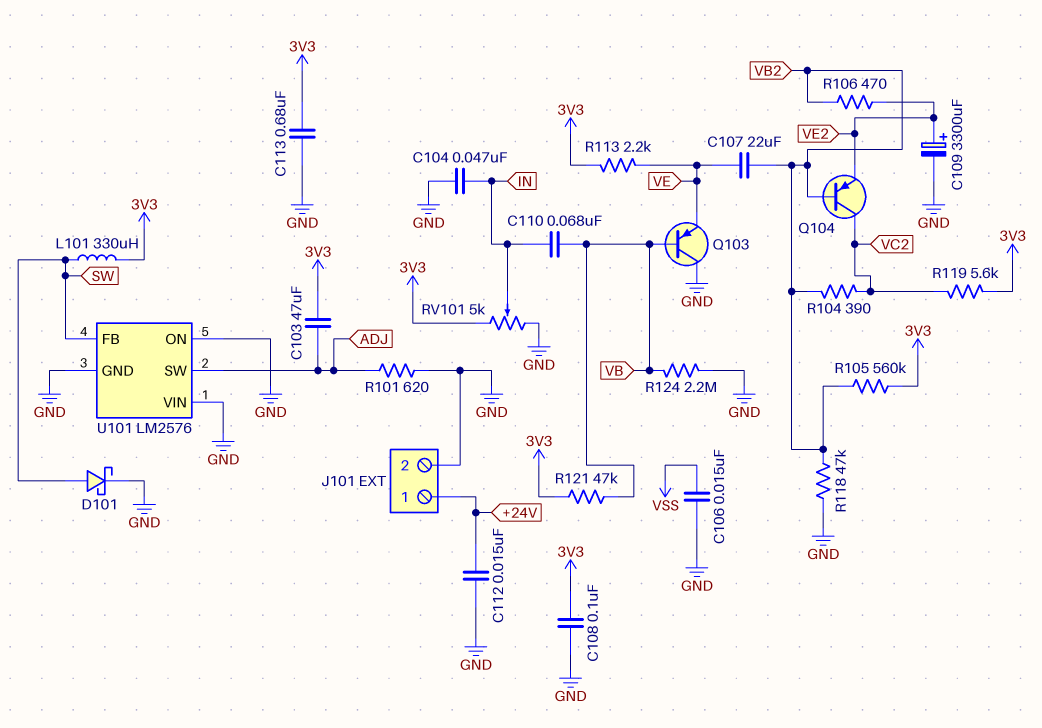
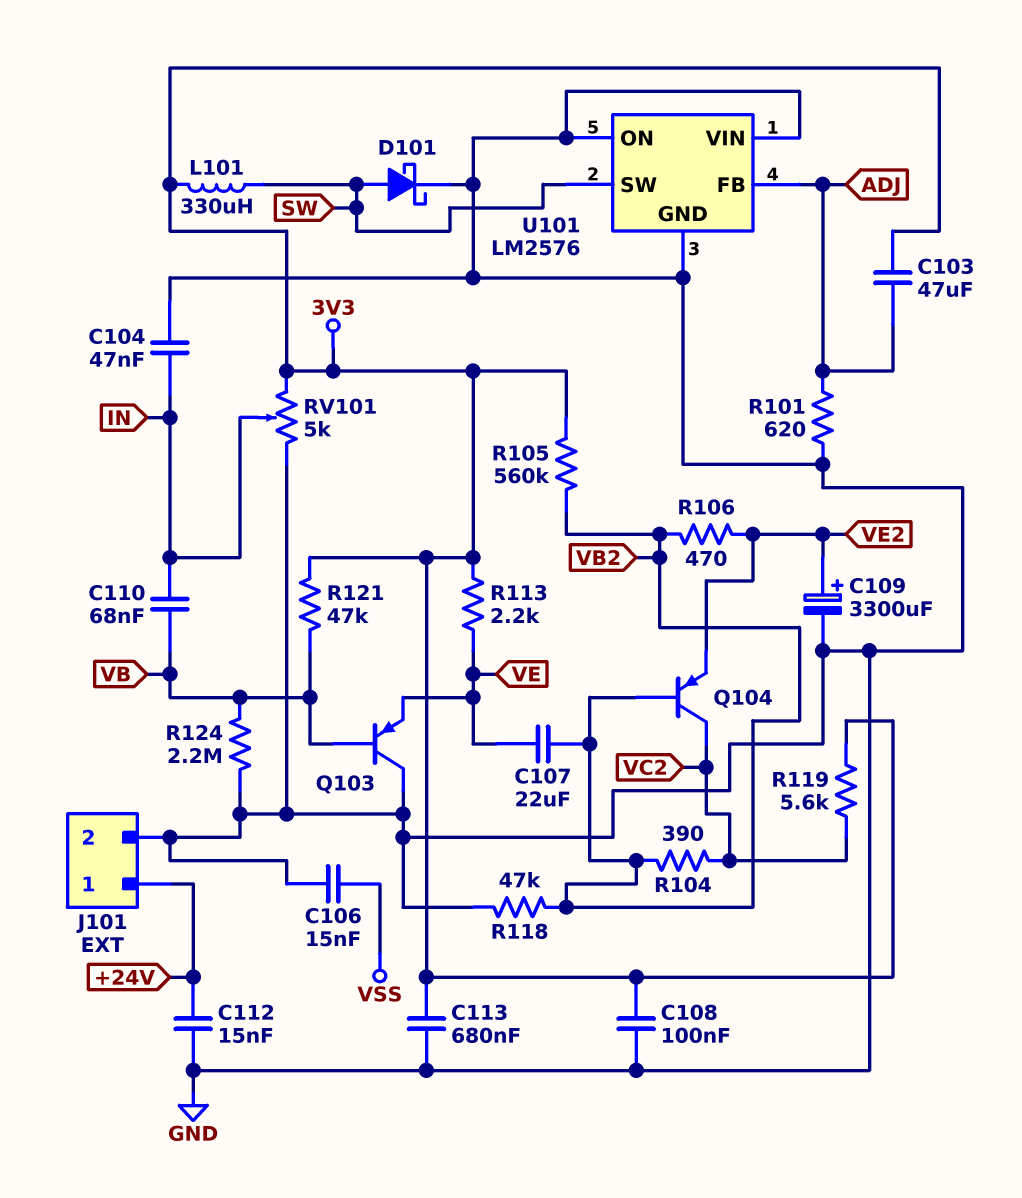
U101 pin FB: SW -> ADJ
U101 pin SW: ADJ -> SW

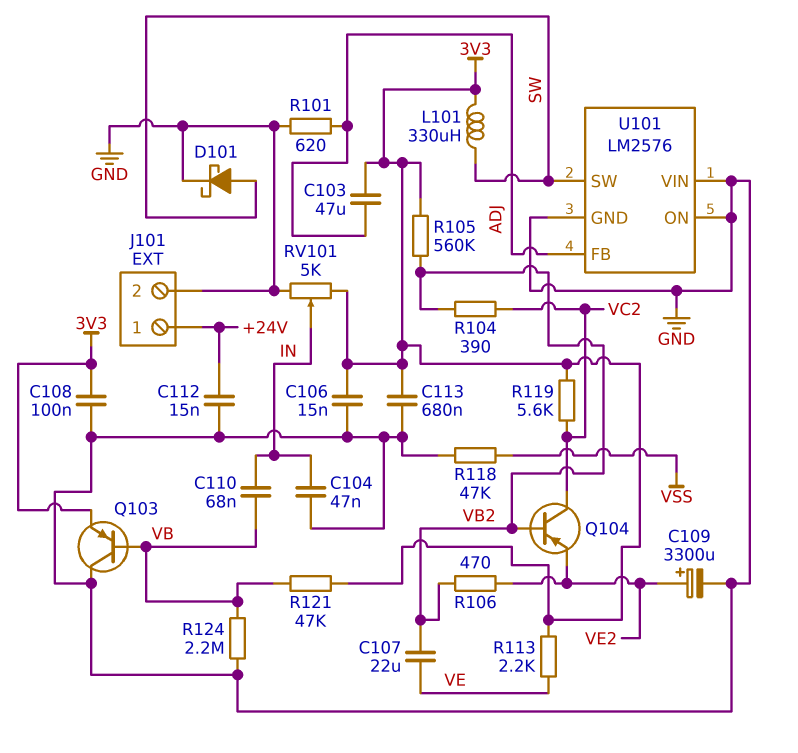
C106: 15nF (GND, VSS) -> 15nF (3V3, GND)
Q103: PNP (B VB, C GND, E VE) -> PNP (B VB, C GND, E 3V3)
R118: 47k (GND, VB2) -> 47k (GND, VSS)

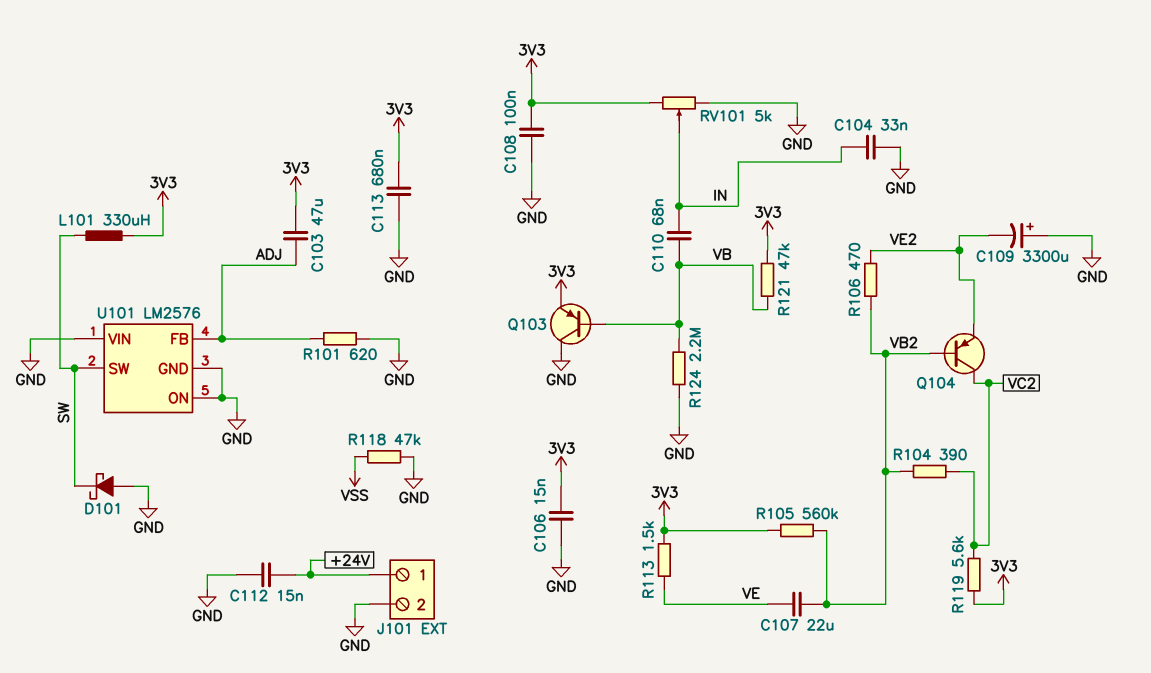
C104: 47nF (GND, IN) -> 33nF (GND, IN)
C109: 3300uF (plus VE2, minus GND) -> 3300uF (plus GND, minus VE2)
D101: schottky (A SW, K GND) -> schottky (A GND, K SW)
R113: 2.2k (3V3, VE) -> 1.5k (3V3, VE)

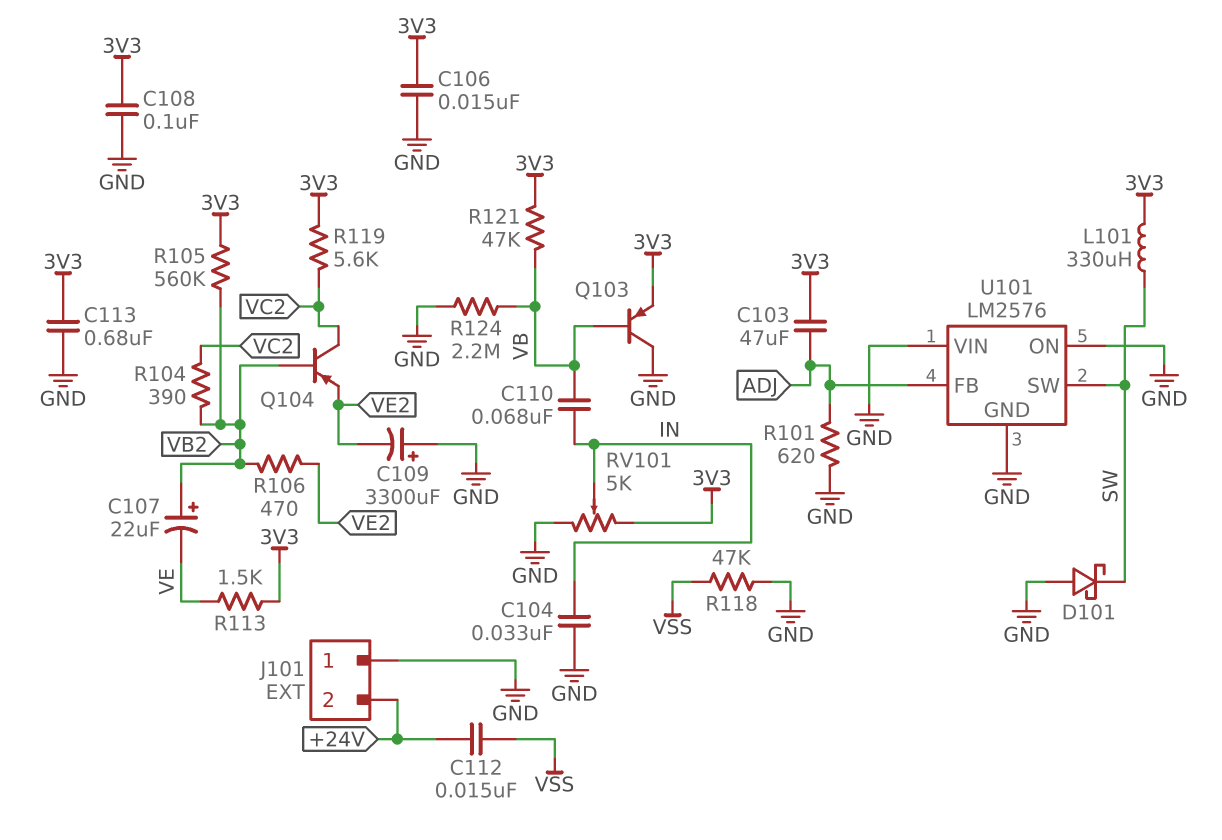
C107: 22uF (VB2, VE) -> 22uF (plus VB2, minus VE)
C112: 15nF (+24V, GND) -> 15nF (+24V, VSS)
J101 pin 1: +24V -> GND
J101 pin 2: GND -> +24V

